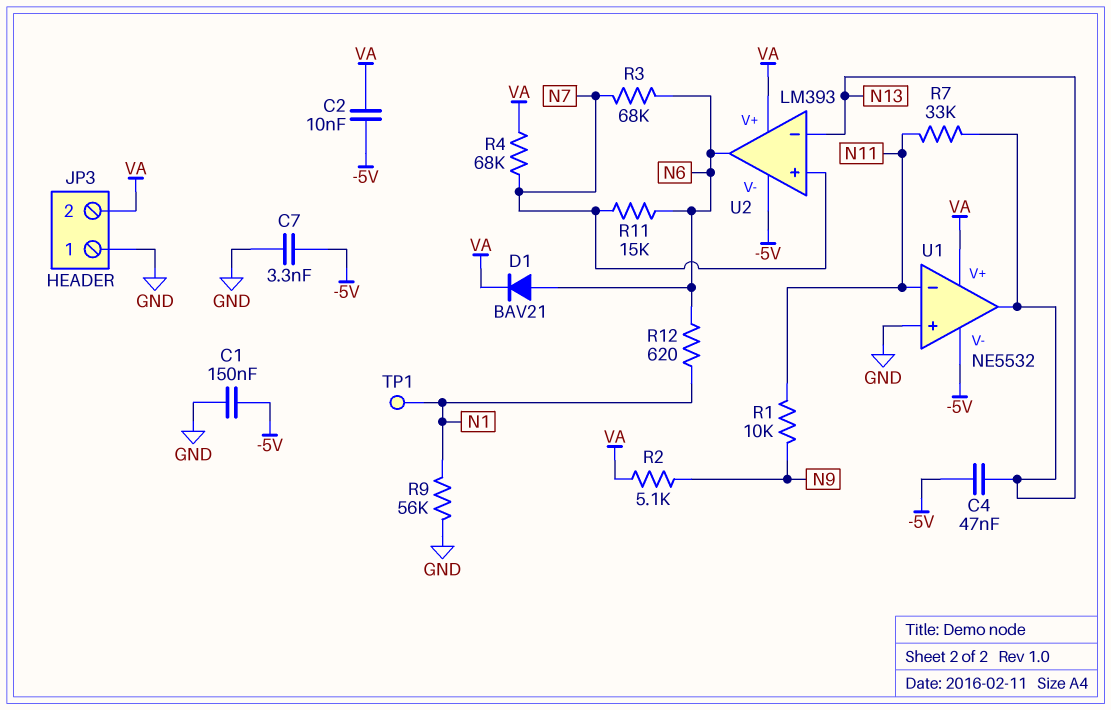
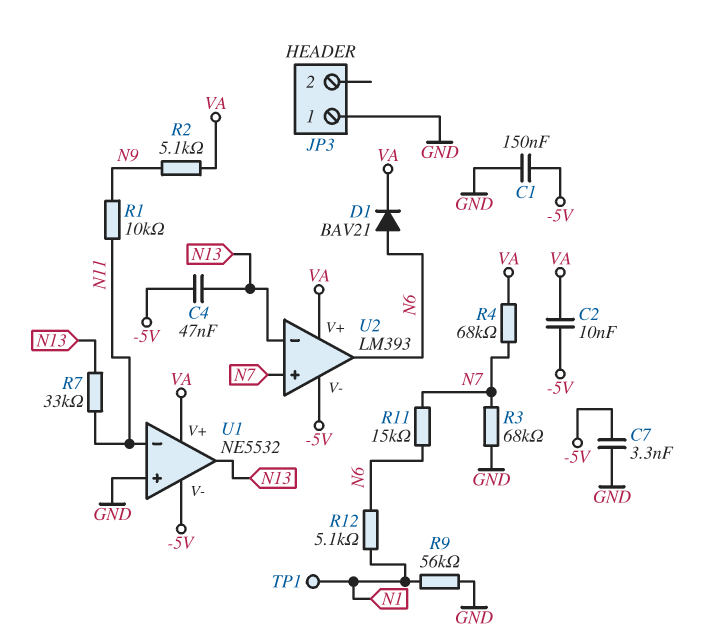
JP3 pin 2: VA -> none
R3: 68k (N6, N7) -> 68k (GND, N7)
R12: 620 (N1, N6) -> 5.1k (N1, N6)

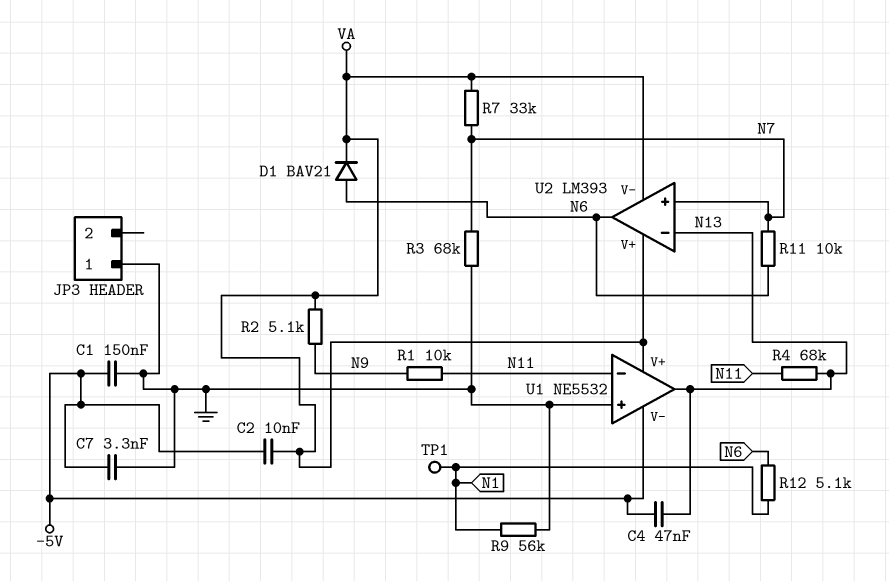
R4: 68k (N7, VA) -> 68k (N11, N13)
R7: 33k (N11, N13) -> 33k (N7, VA)
R11: 15k (N6, N7) -> 10k (N6, N7)
U2 pin V-: -5V -> VA

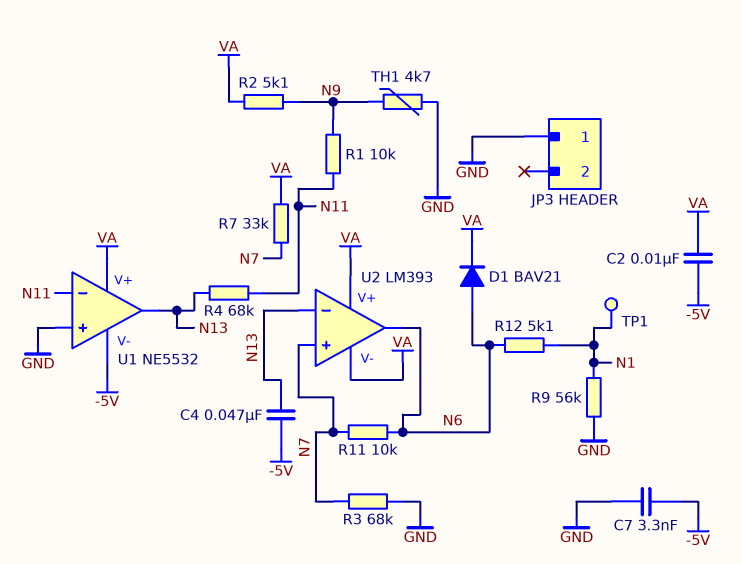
C1: 150nF (-5V, GND) -> none
TH1: none -> 4.7k (GND, N9)

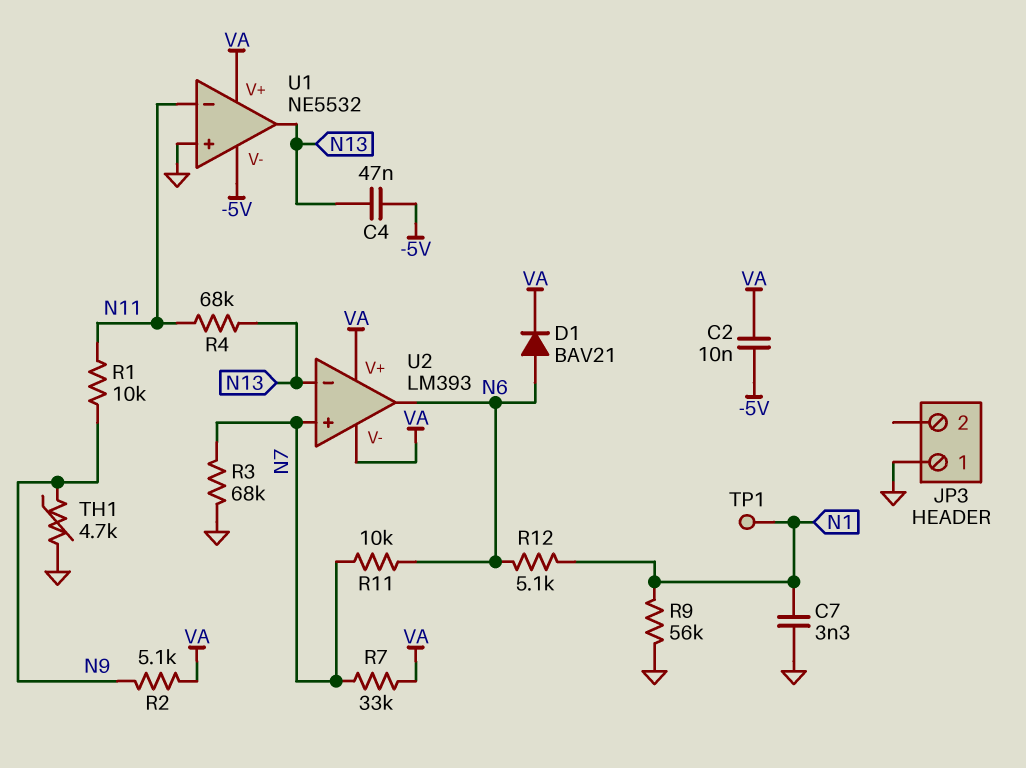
C7: 3.3nF (-5V, GND) -> 3.3nF (GND, N1)

